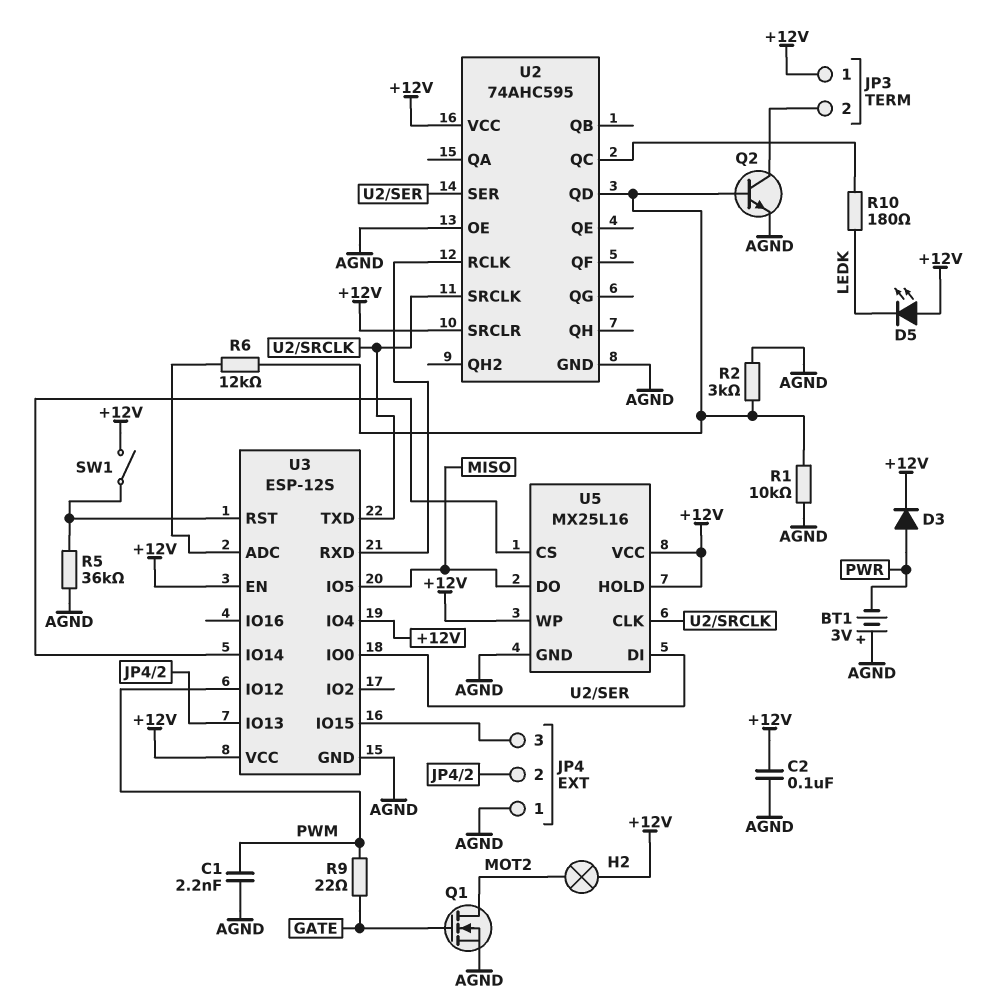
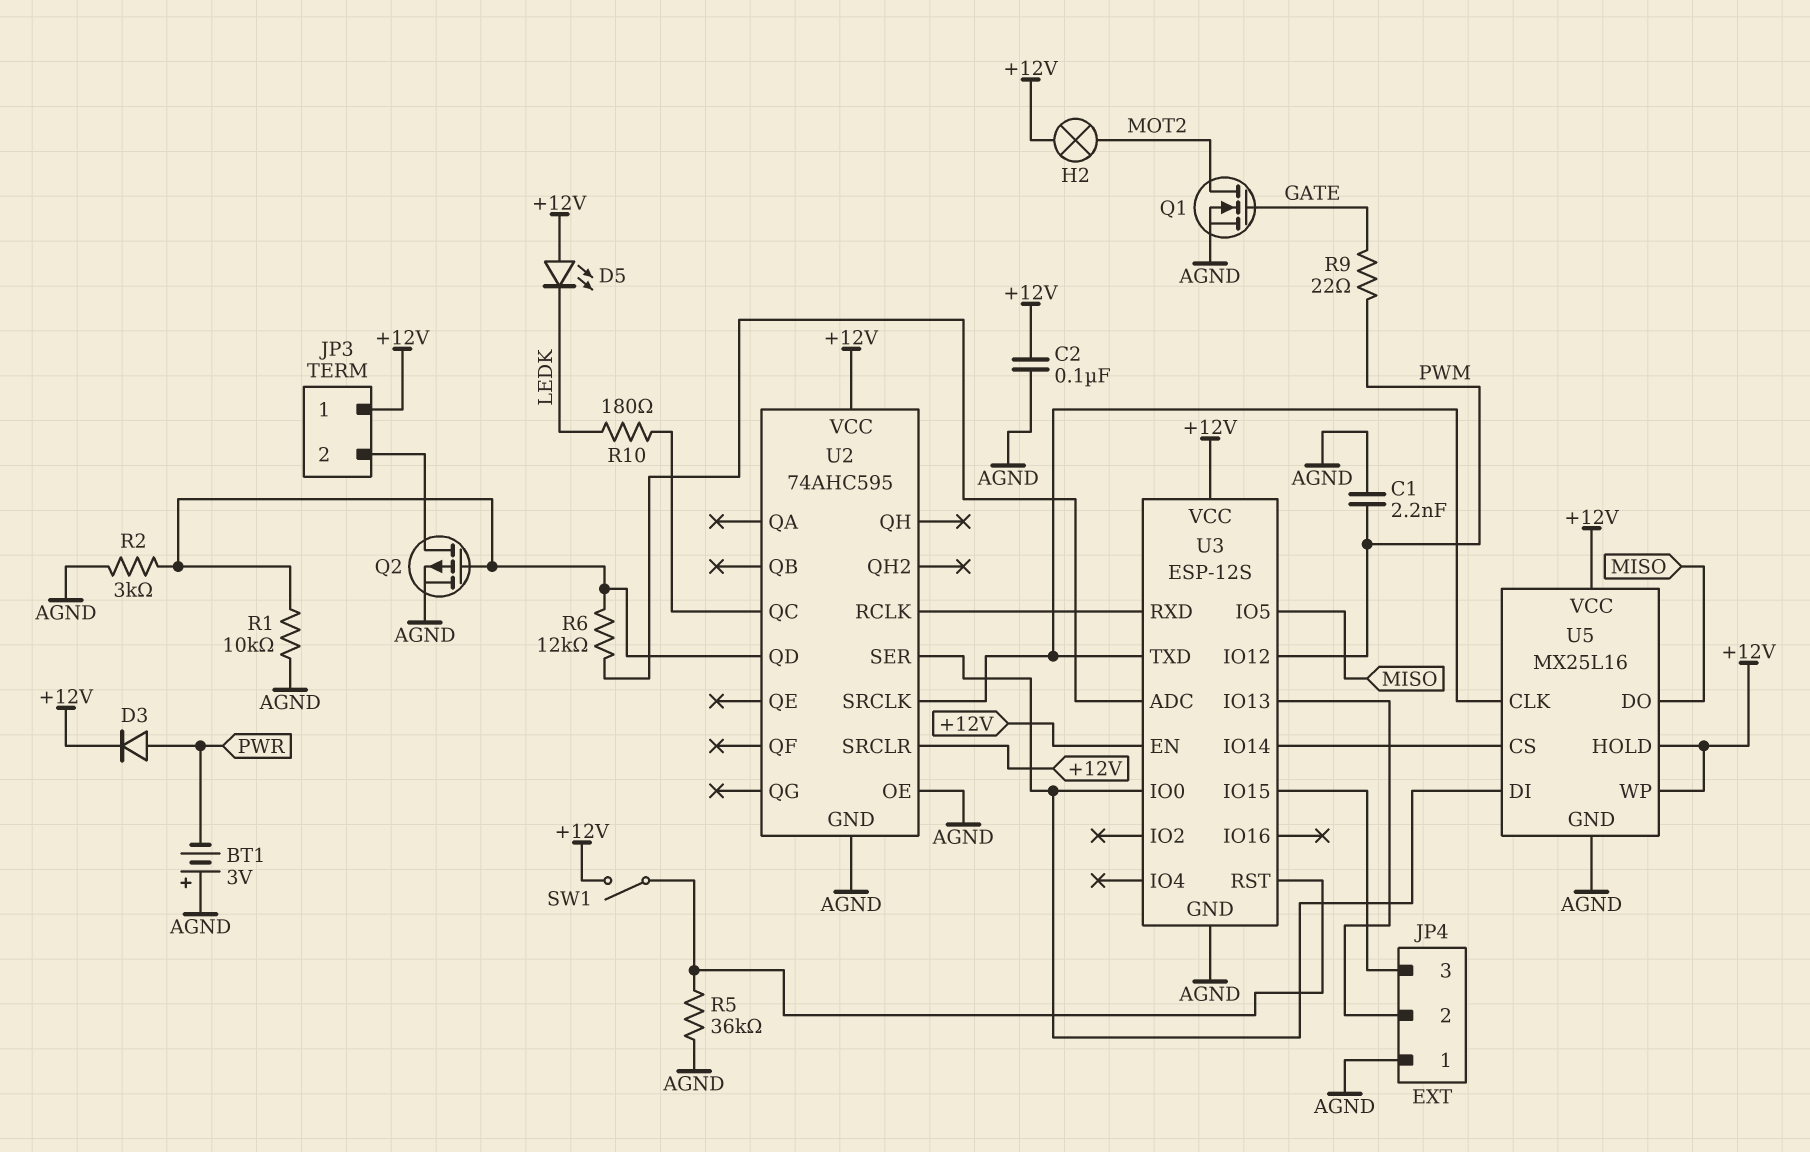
Q2: NPN (B U2/QD, C JP3/2, E AGND) -> PMOS (G U2/QD, D JP3/2, S AGND)
U3 pin IO4: +12V -> none

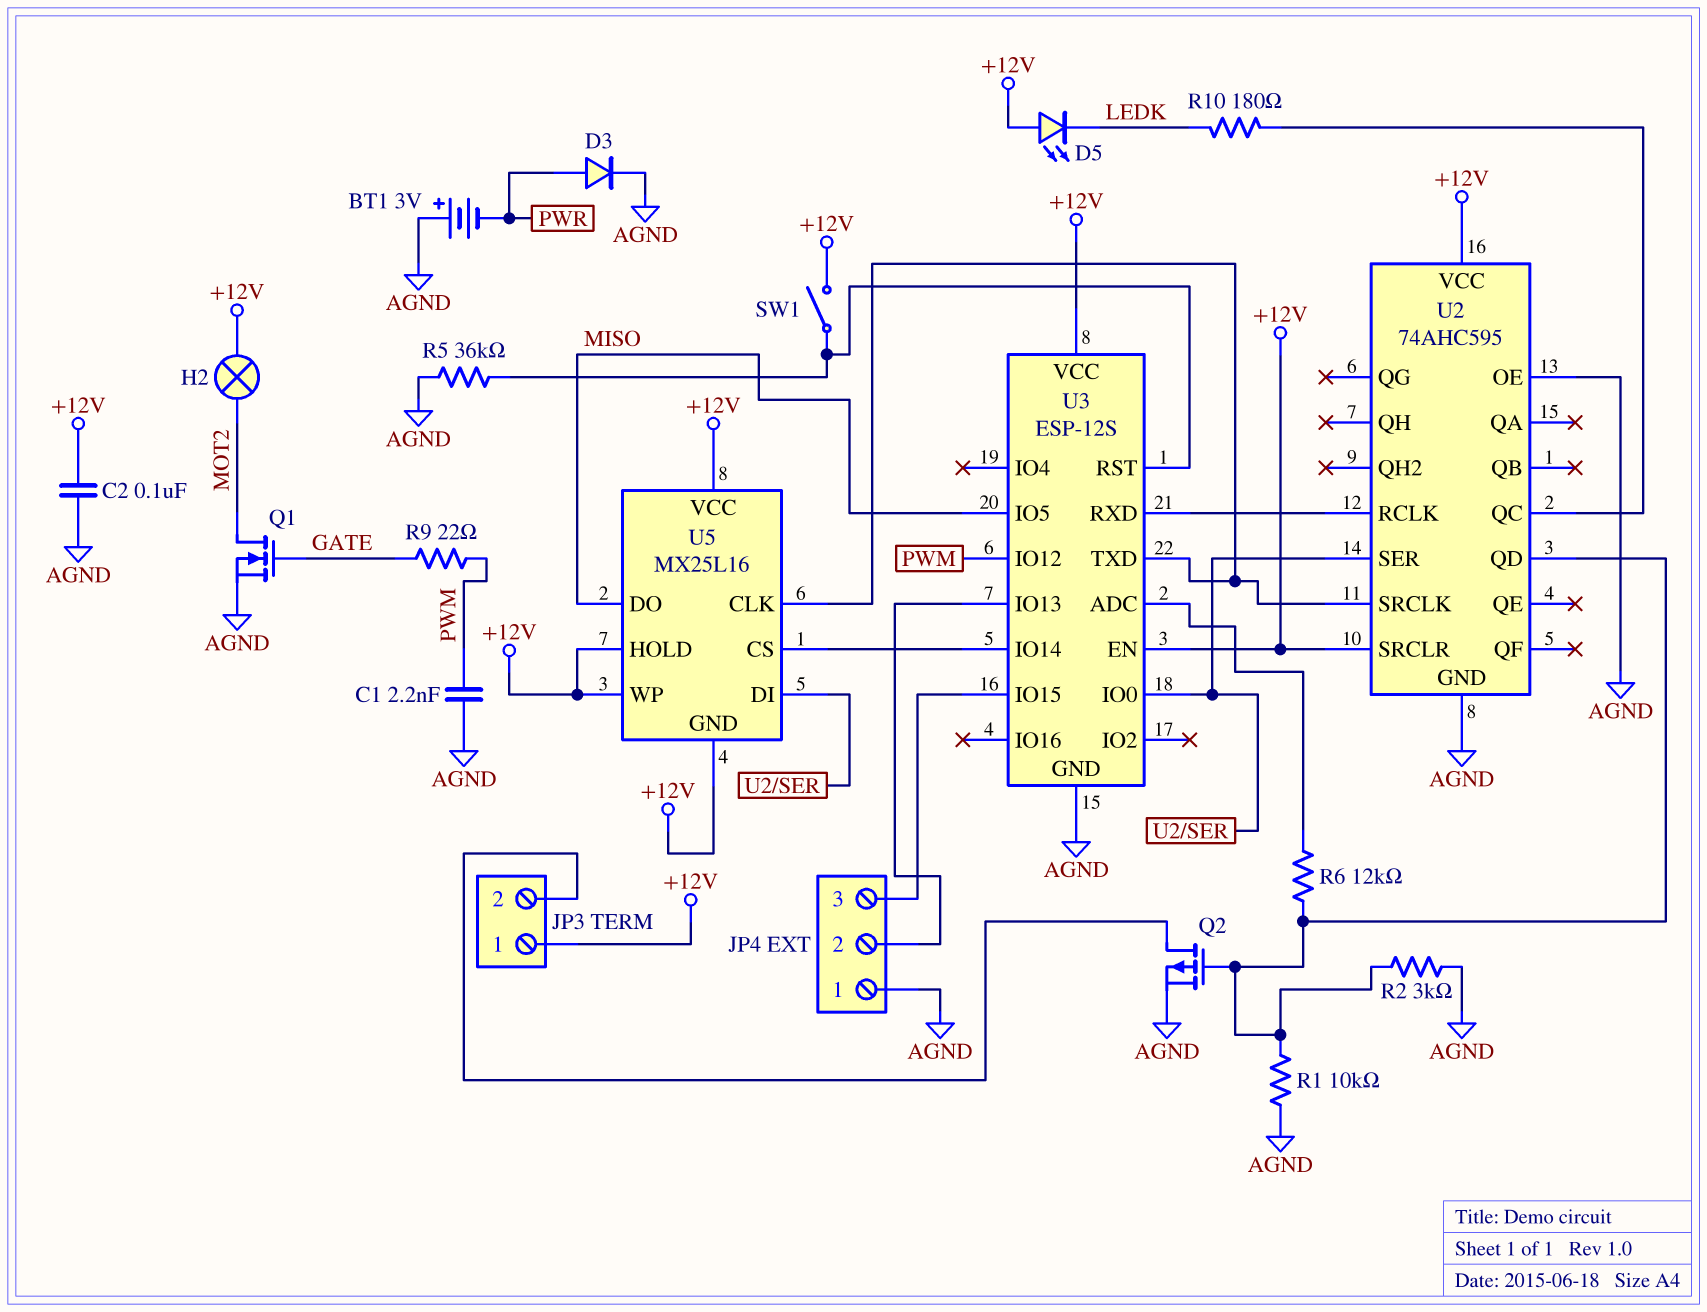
D3: diode (A PWR, K +12V) -> diode (A PWR, K AGND)
U5 pin GND: AGND -> +12V

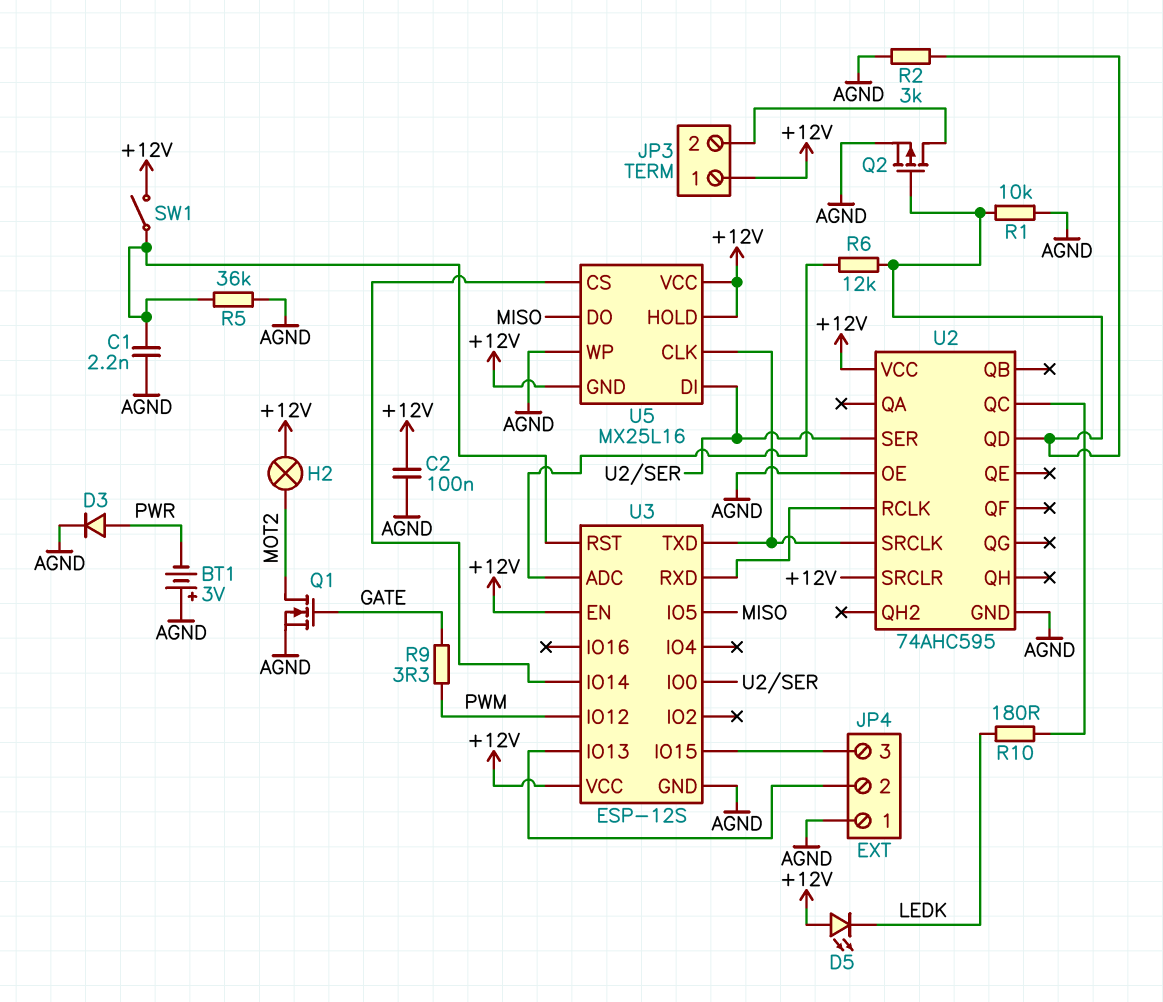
C1: 2.2nF (AGND, PWM) -> 2.2nF (AGND, U3/RST)
R9: 22 (GATE, PWM) -> 3.3 (GATE, PWM)
U5 pin WP: +12V -> AGND

